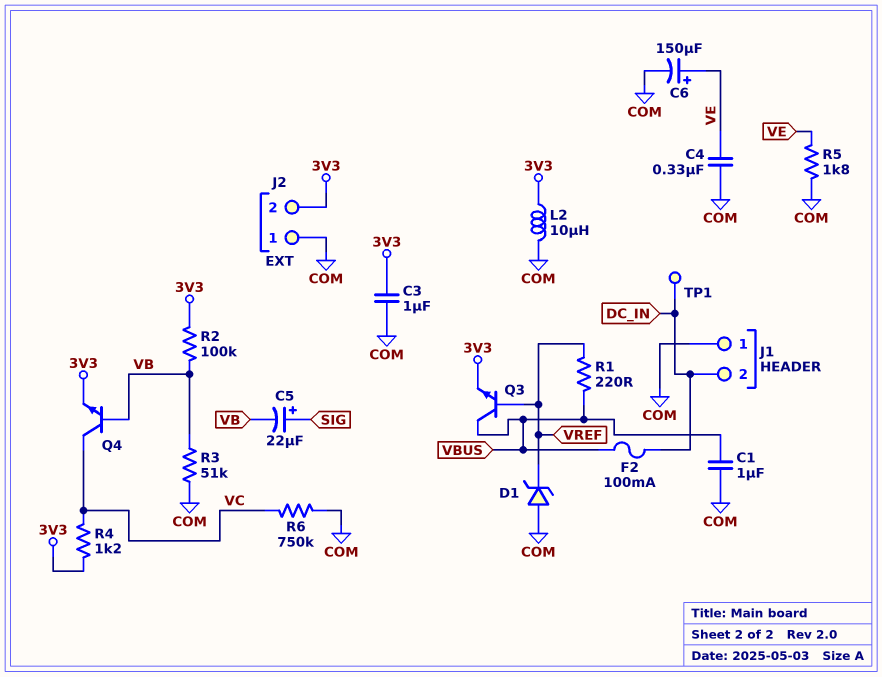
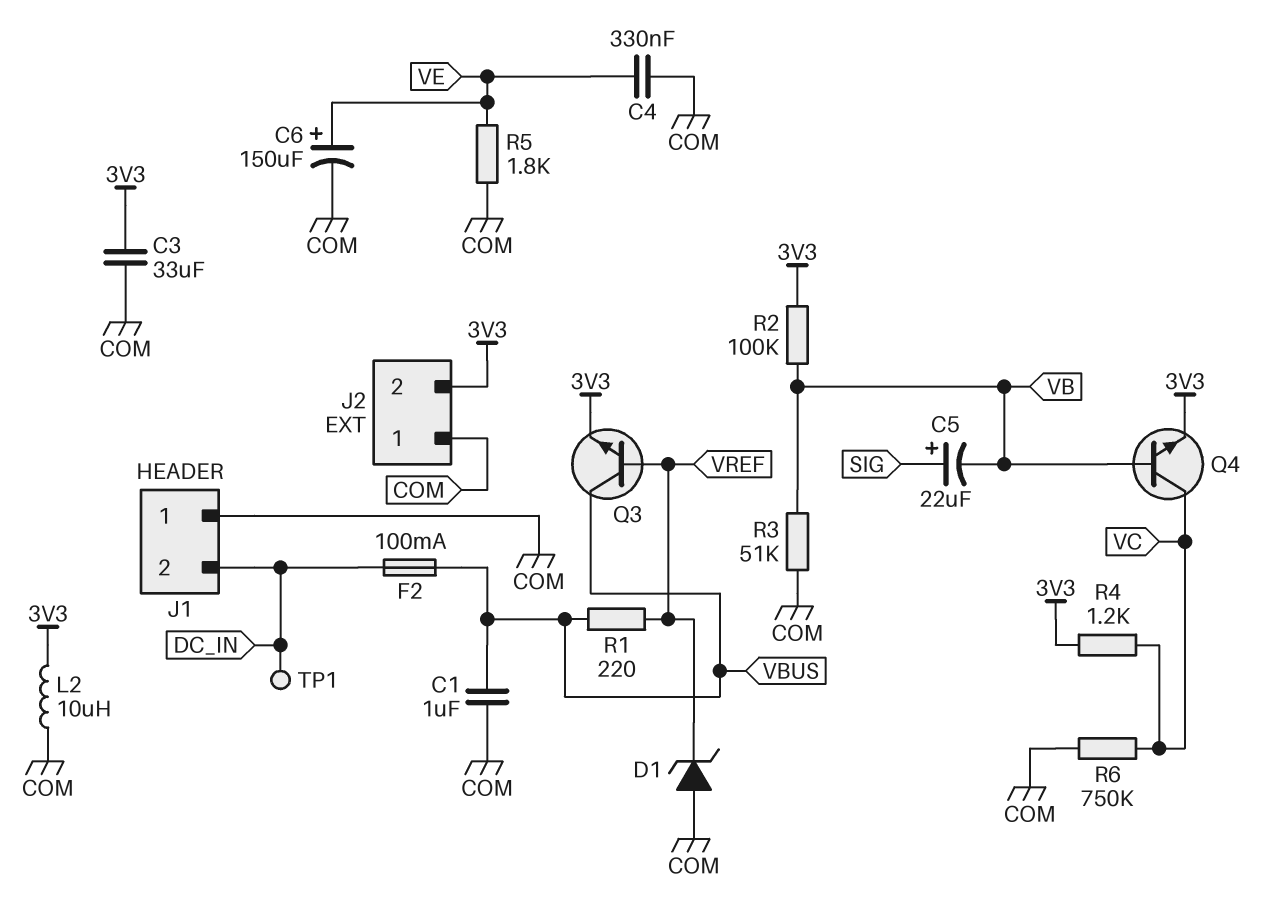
C3: 1uF (3V3, COM) -> 33uF (3V3, COM)

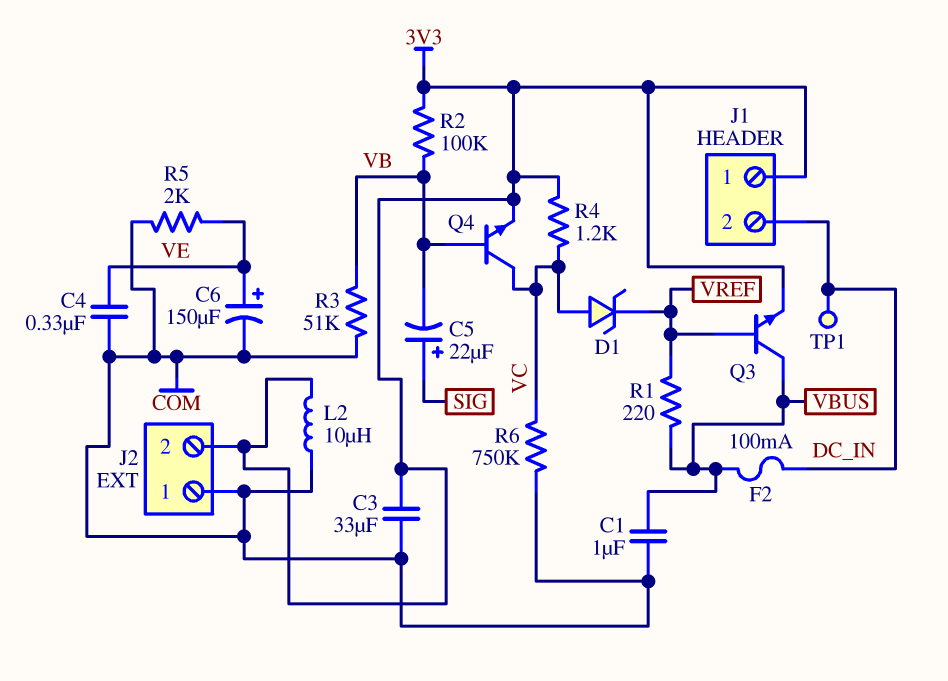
D1: zener (A COM, K VREF) -> zener (A VC, K VREF)
J1 pin 1: COM -> 3V3
R5: 1.8k (COM, VE) -> 2k (COM, VE)

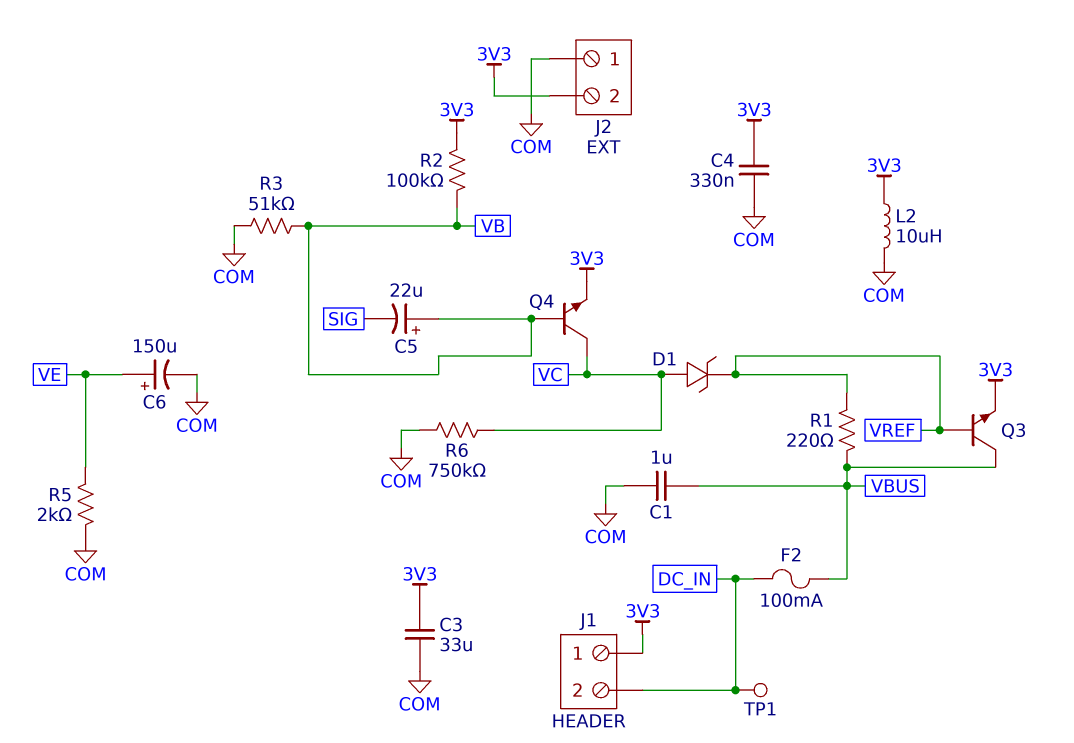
C4: 330nF (COM, VE) -> 330nF (3V3, COM)
C5: 22uF (plus SIG, minus VB) -> 22uF (plus VB, minus SIG)
R4: 1.2k (3V3, VC) -> none

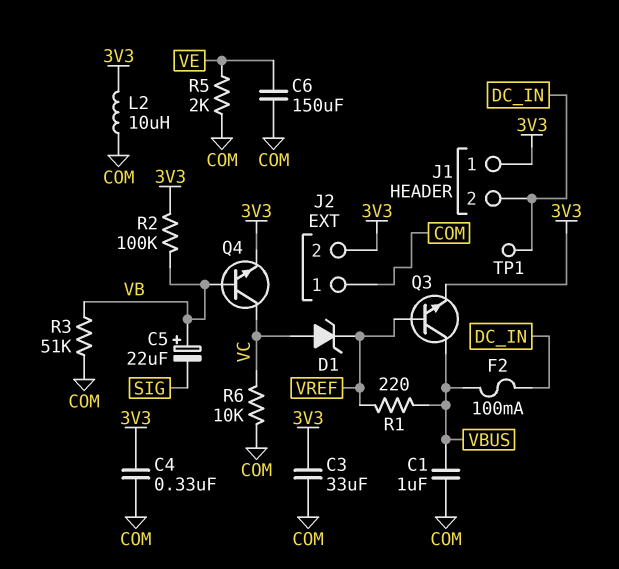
C6: 150uF (plus VE, minus COM) -> 150uF (COM, VE)
R6: 750k (COM, VC) -> 10k (COM, VC)

